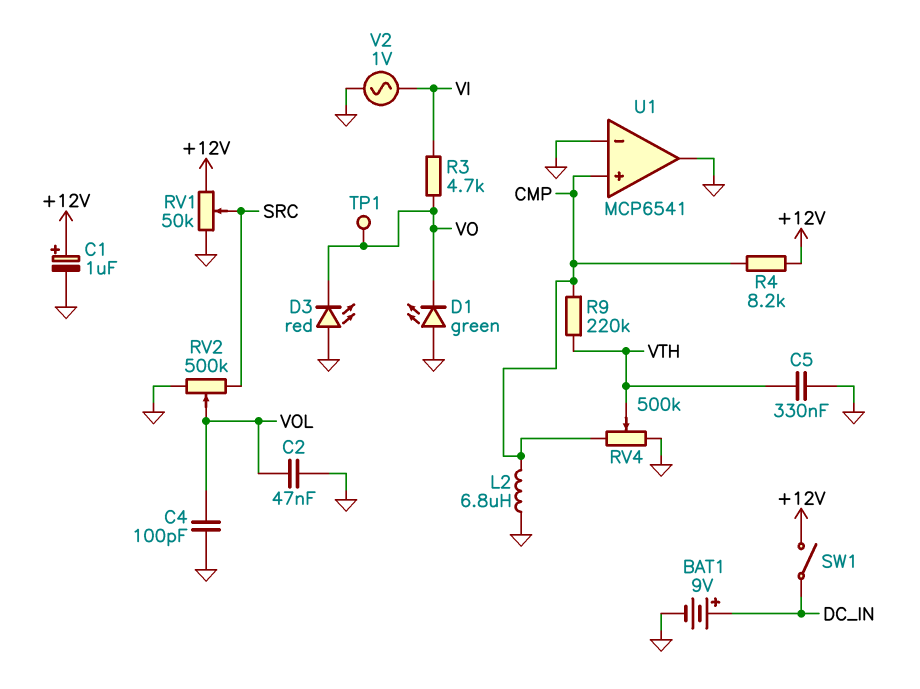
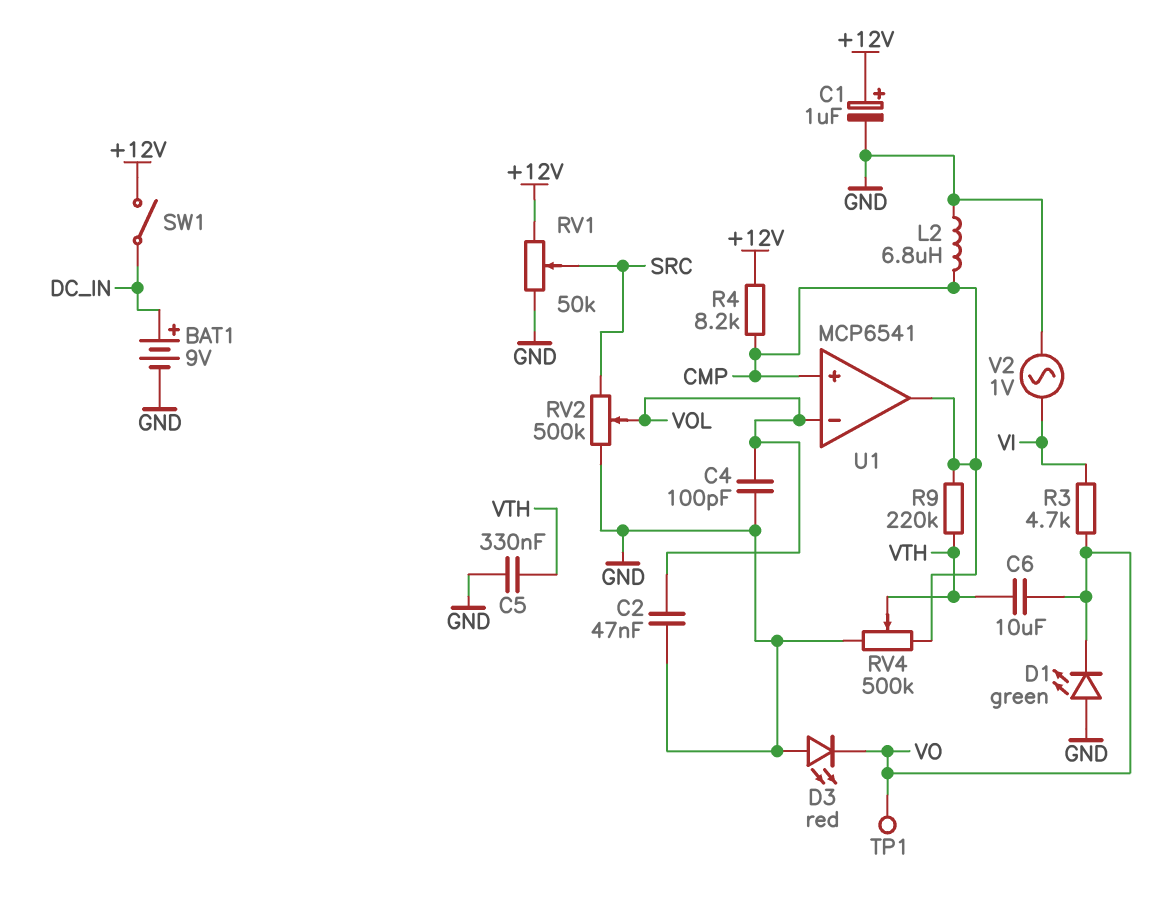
C6: none -> 10uF (VO, VTH)
U1 pin in-: GND -> VOL
U1 pin out: GND -> CMP

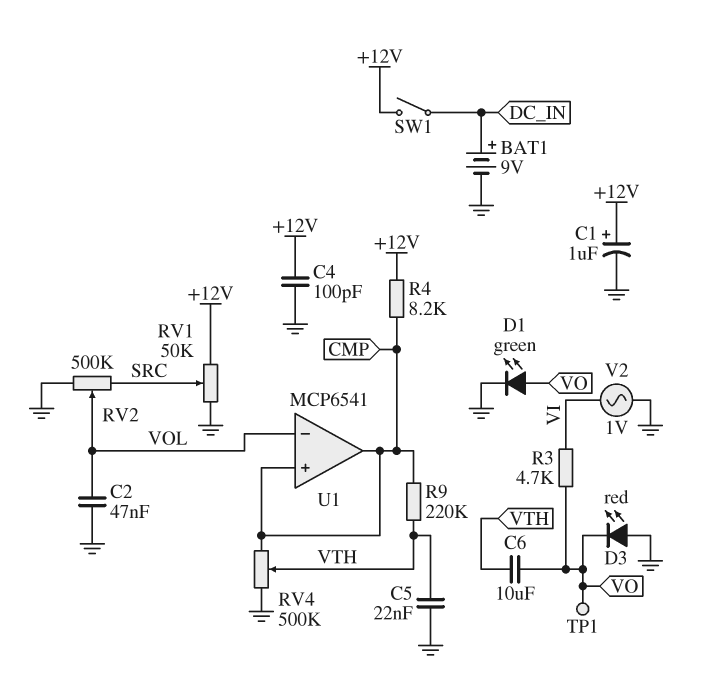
C4: 100pF (GND, VOL) -> 100pF (+12V, GND)
C5: 330nF (GND, VTH) -> 22nF (GND, VTH)
D1: LED green (A GND, K VO) -> LED green (A VO, K GND)
L2: 6.8uH (CMP, GND) -> none

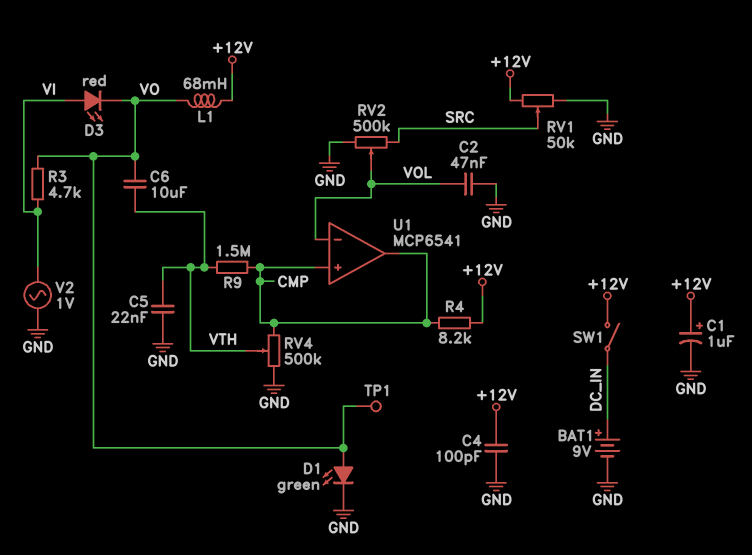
D3: LED red (A GND, K VO) -> LED red (A VI, K VO)
L1: none -> 68mH (+12V, VO)
R9: 220k (CMP, VTH) -> 1.5M (CMP, VTH)

